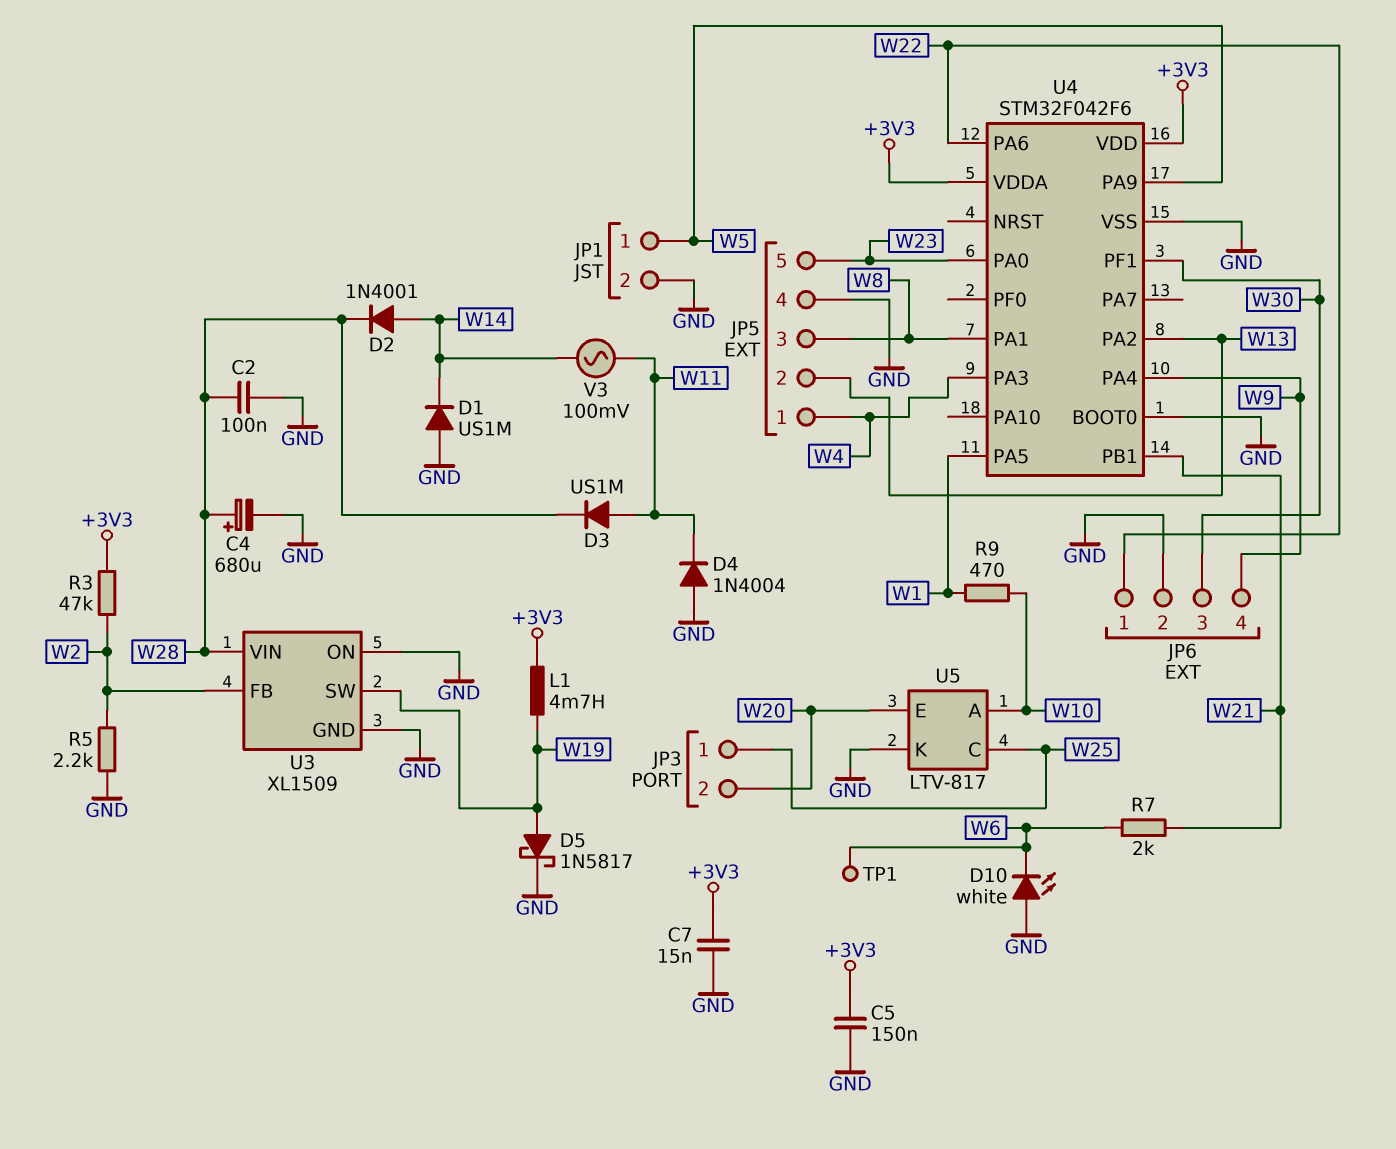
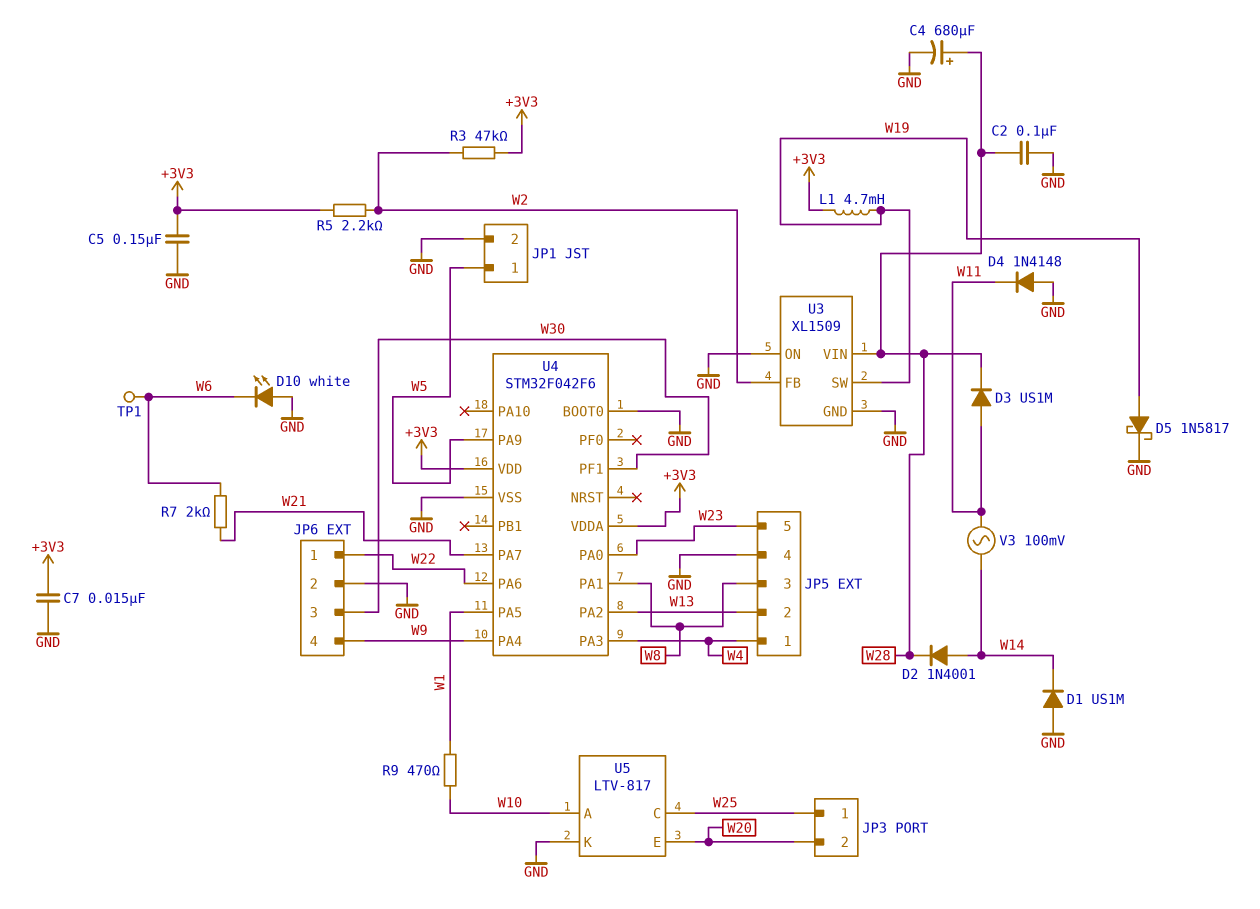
D4: diode 1N4004 (A GND, K W11) -> diode 1N4148 (A GND, K W11)
R5: 2.2k (GND, W2) -> 2.2k (+3V3, W2)
U4 pin PA7: none -> W21
U4 pin PB1: W21 -> none

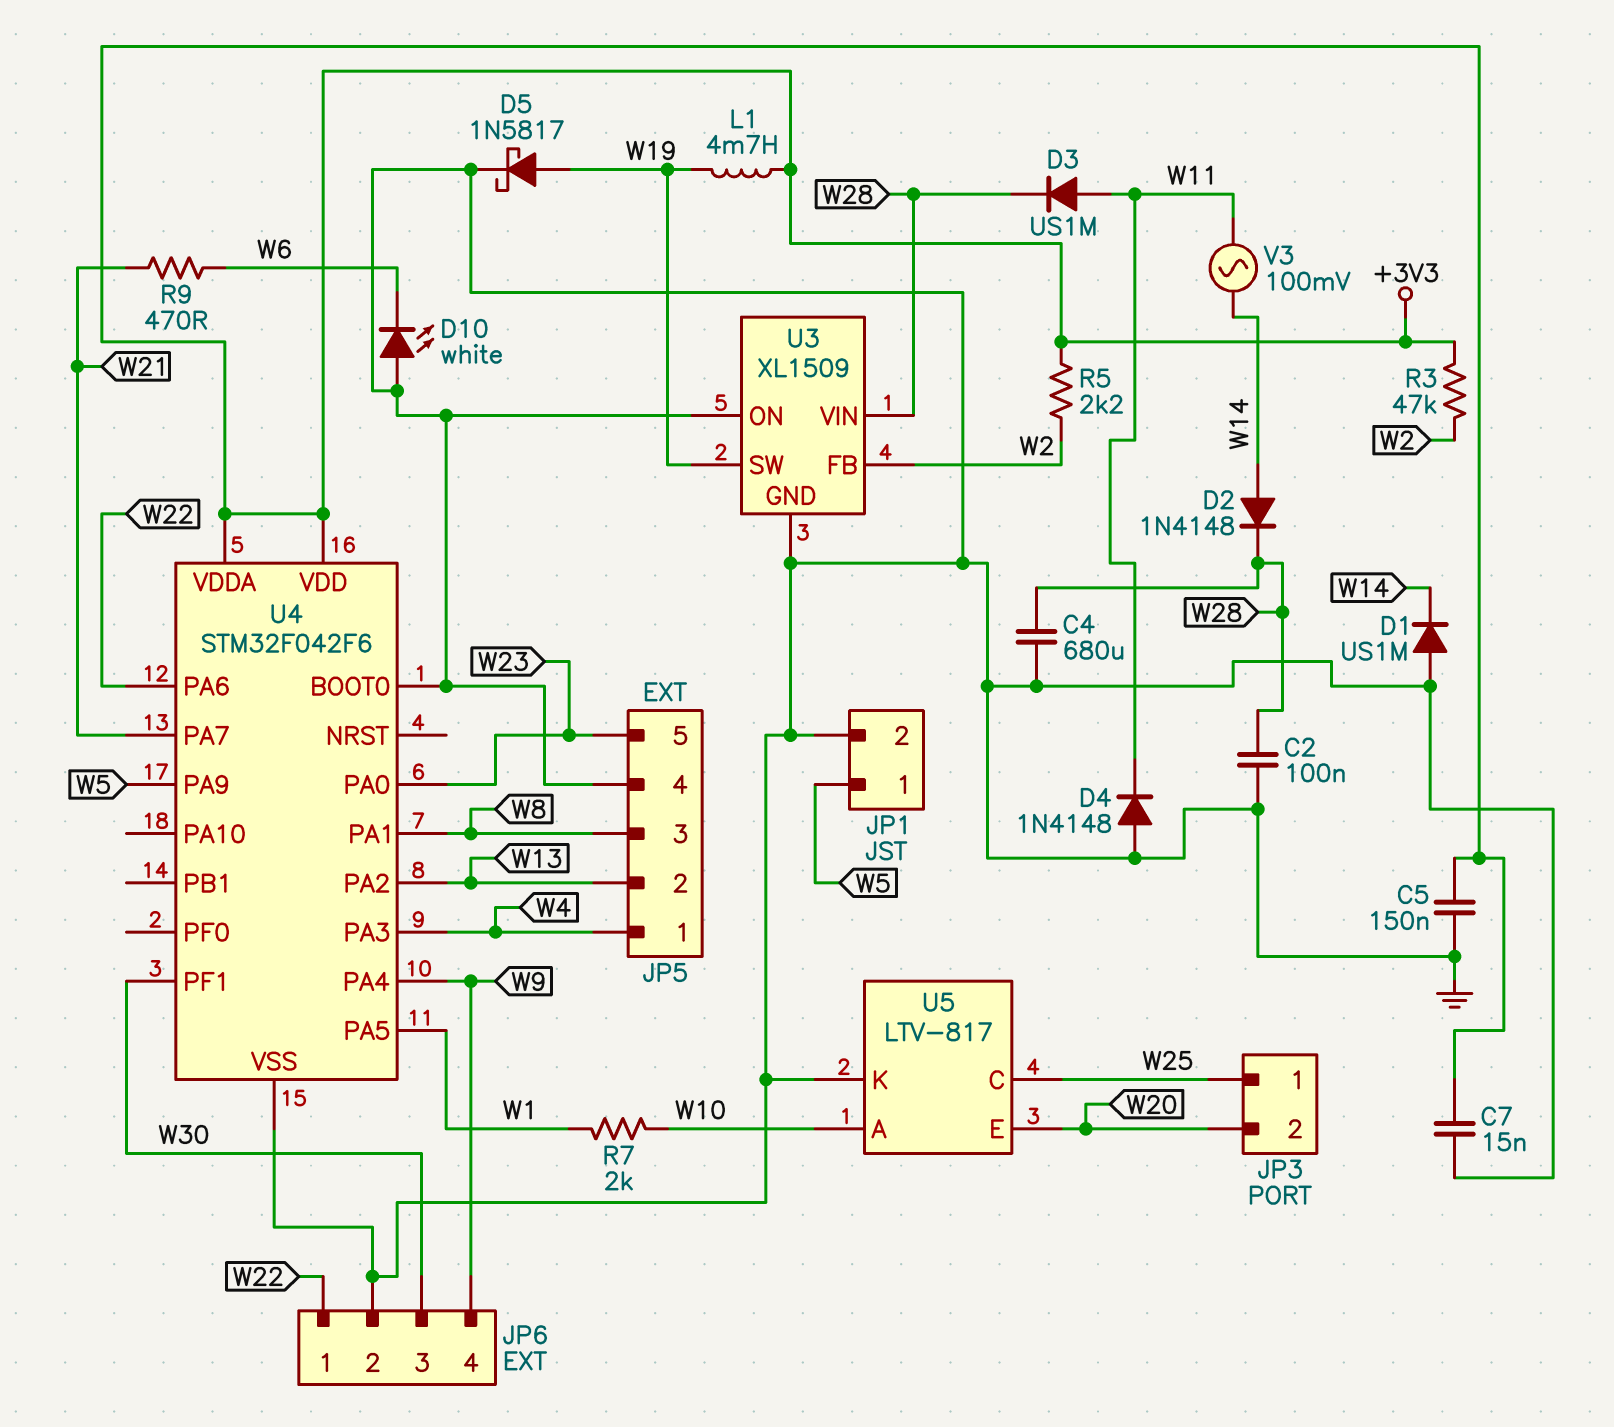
C4: 680uF (plus W28, minus GND) -> 680uF (GND, W28)
D2: diode 1N4001 (A W14, K W28) -> diode 1N4148 (A W14, K W28)
R7: 2k (W6, W21) -> 2k (W1, W10)
R9: 470 (W1, W10) -> 470 (W6, W21)
TP1: test point (W6) -> none

